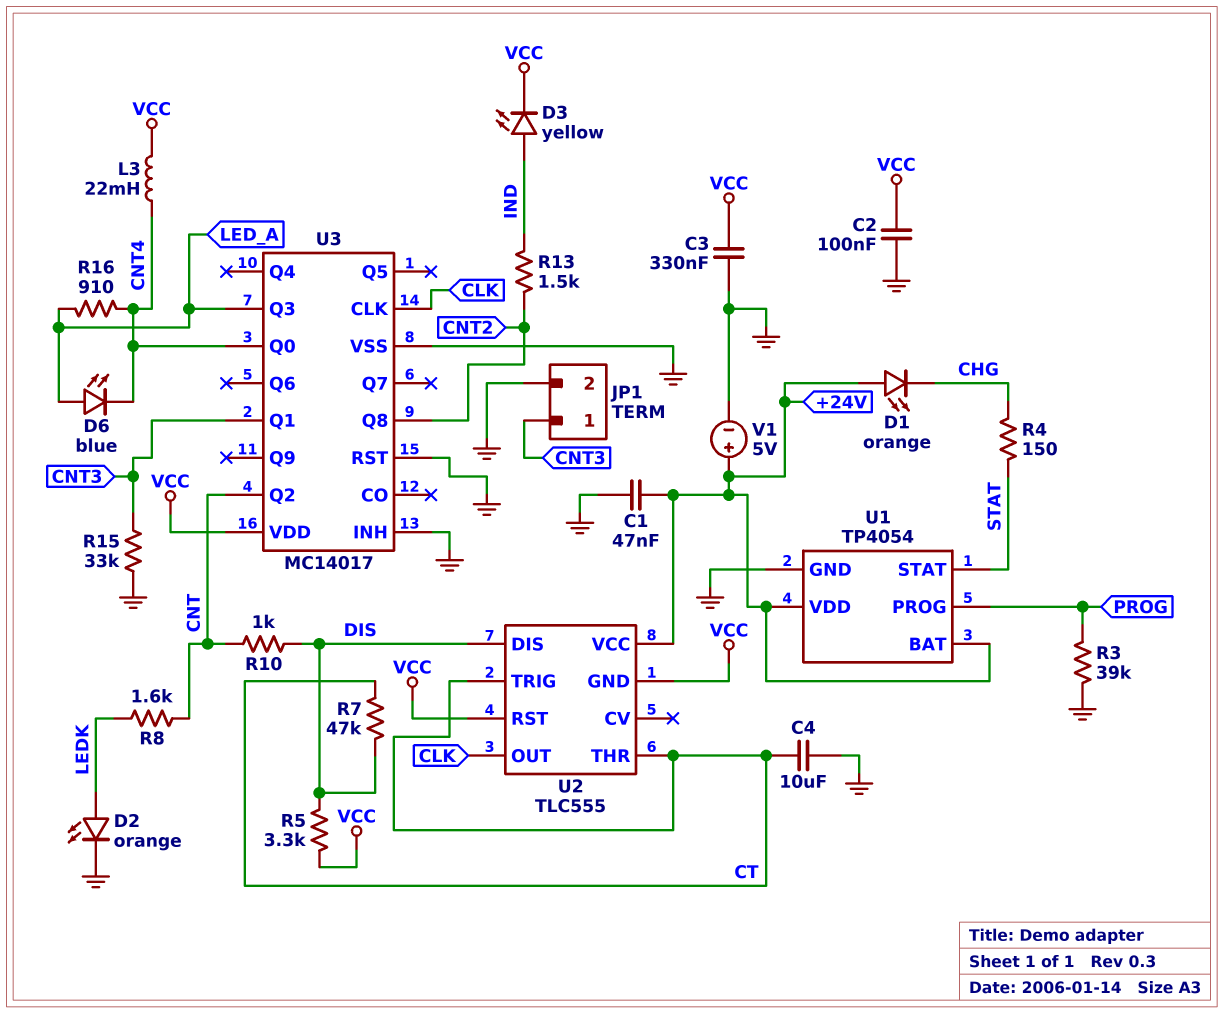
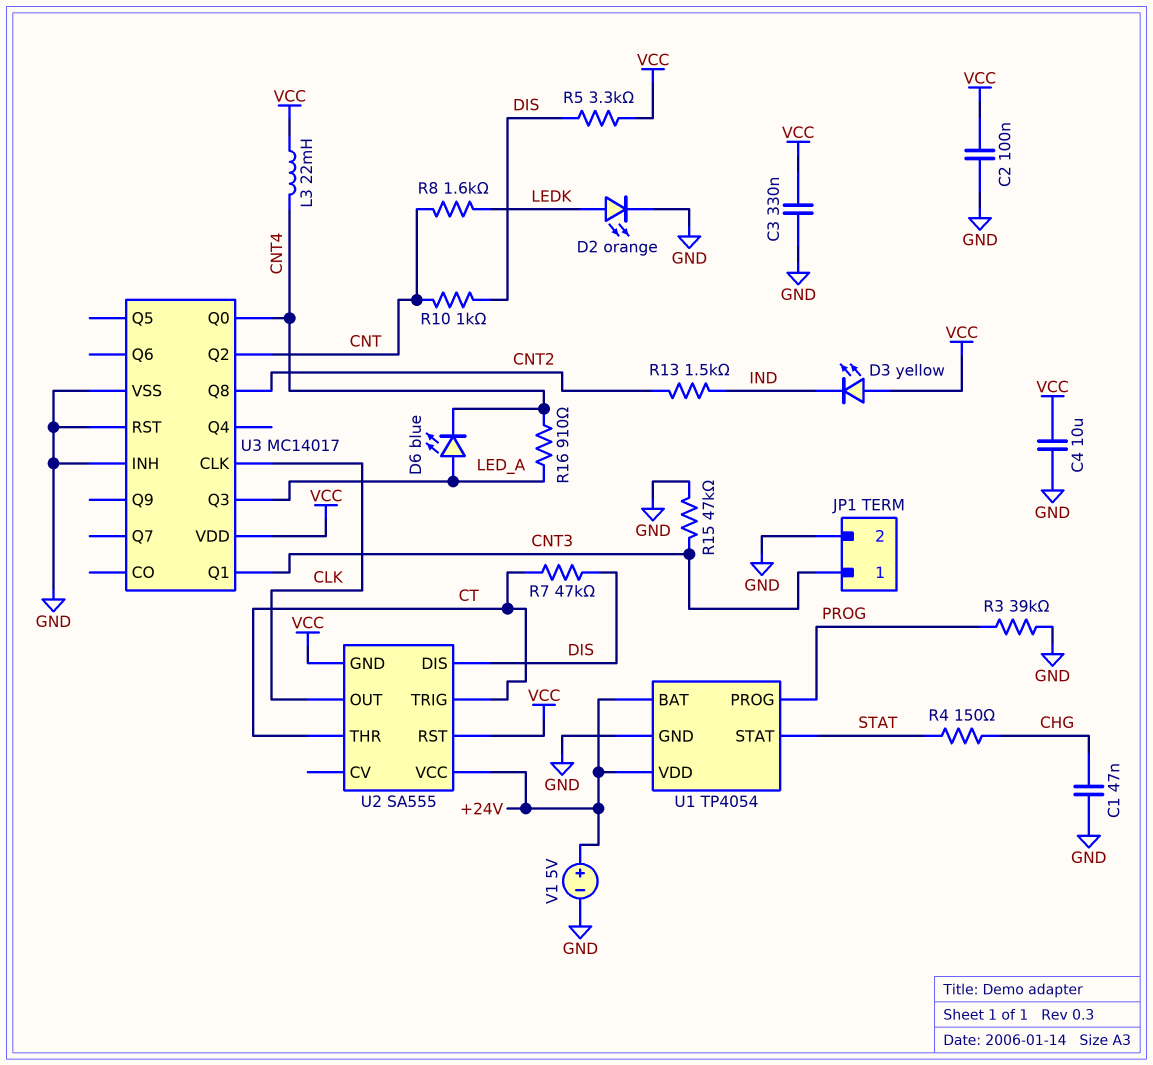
C1: 47nF (+24V, GND) -> 47nF (CHG, GND)
C4: 10uF (CT, GND) -> 10uF (GND, VCC)
D1: LED orange (A +24V, K CHG) -> none
D3: LED yellow (A IND, K VCC) -> LED yellow (A VCC, K IND)
R15: 33k (CNT3, GND) -> 47k (CNT3, GND)
U2: TLC555 -> SA555

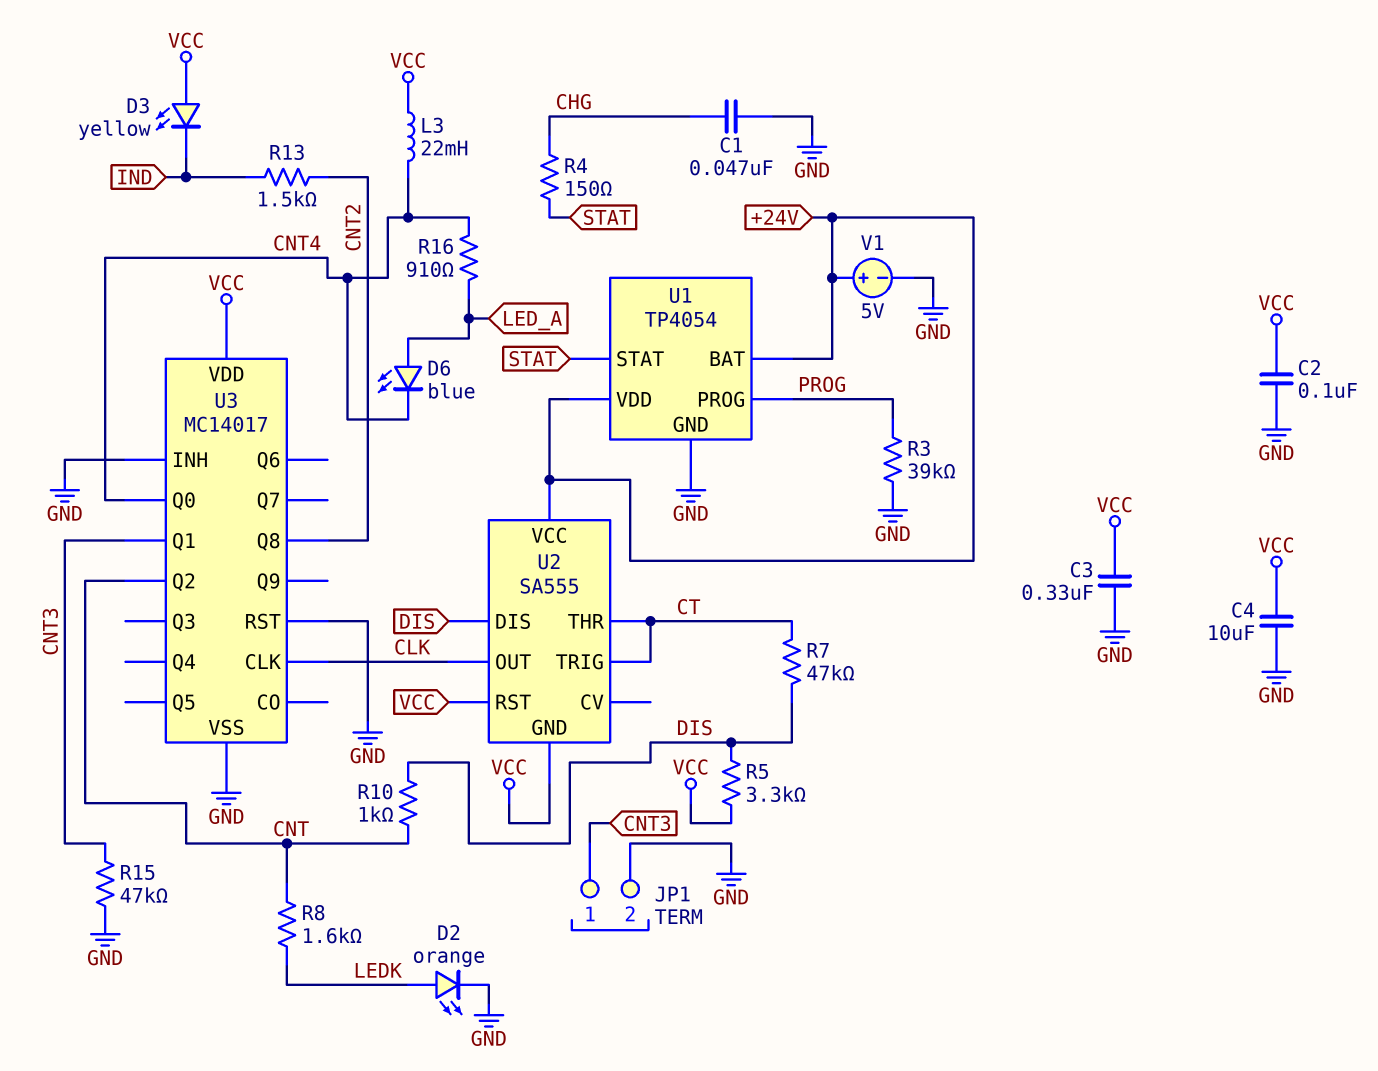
U3 pin Q3: LED_A -> none

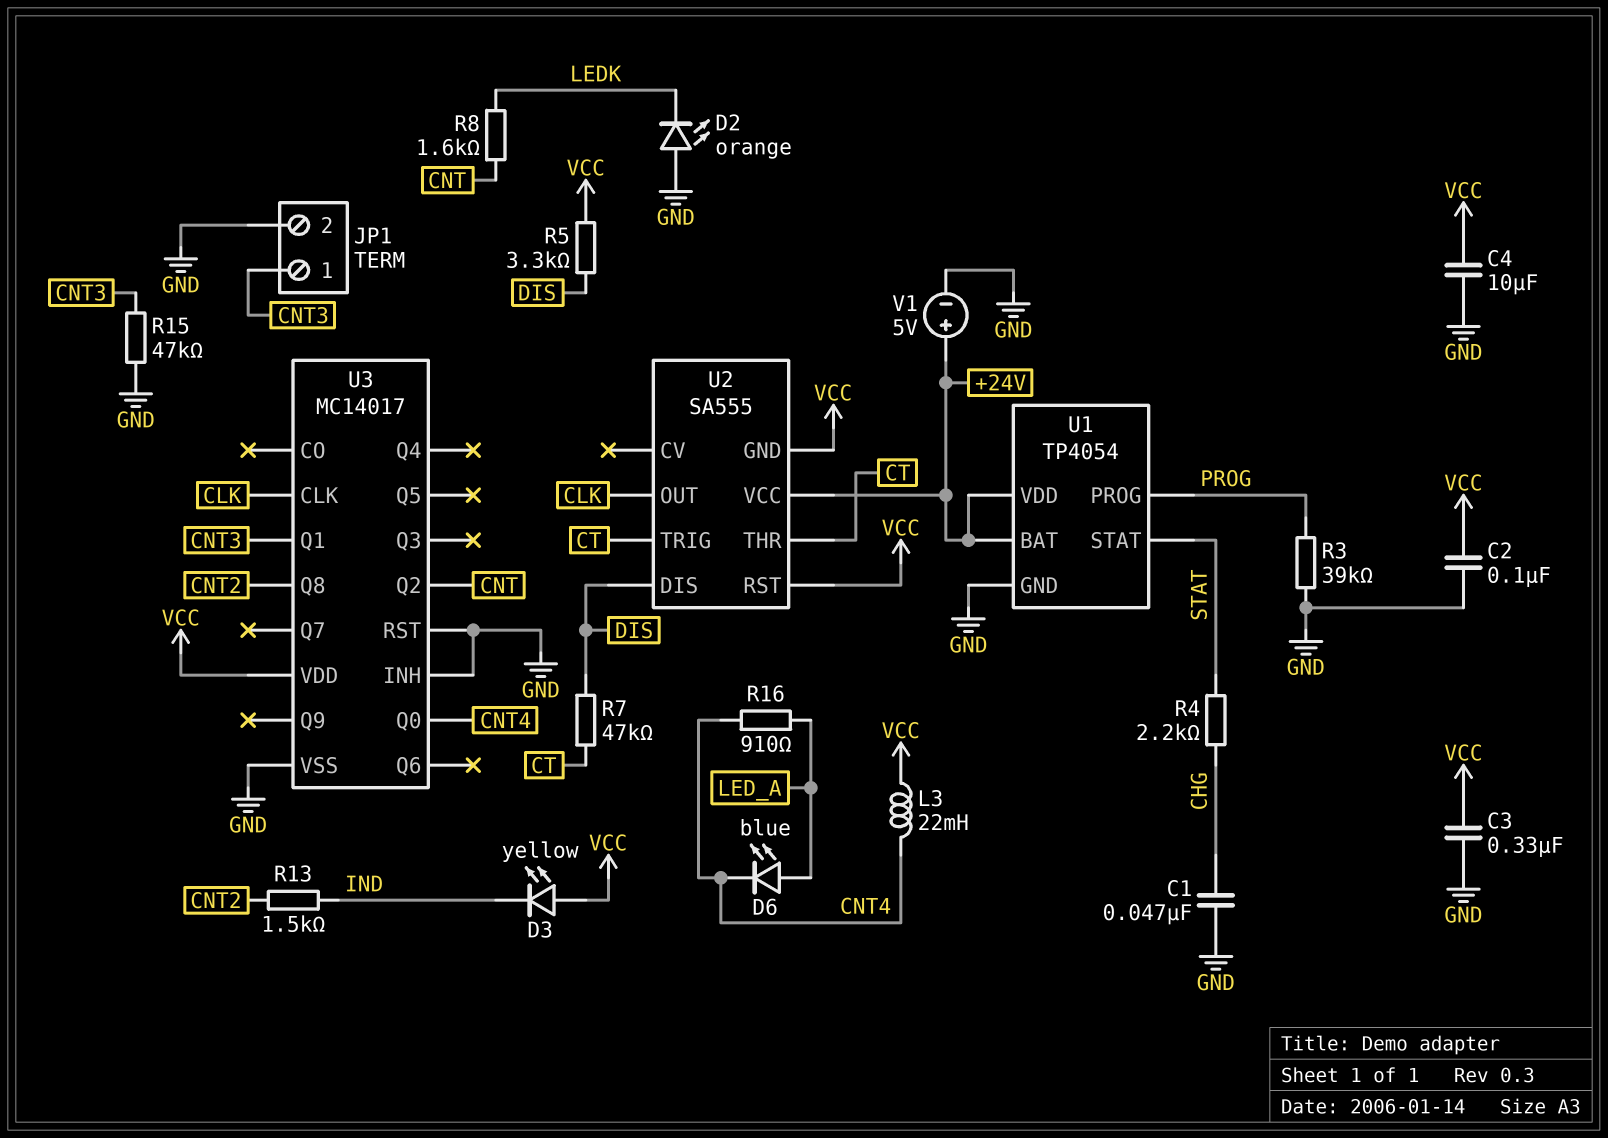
D2: LED orange (A LEDK, K GND) -> LED orange (A GND, K LEDK)
R4: 150 (CHG, STAT) -> 2.2k (CHG, STAT)
R10: 1k (CNT, DIS) -> none

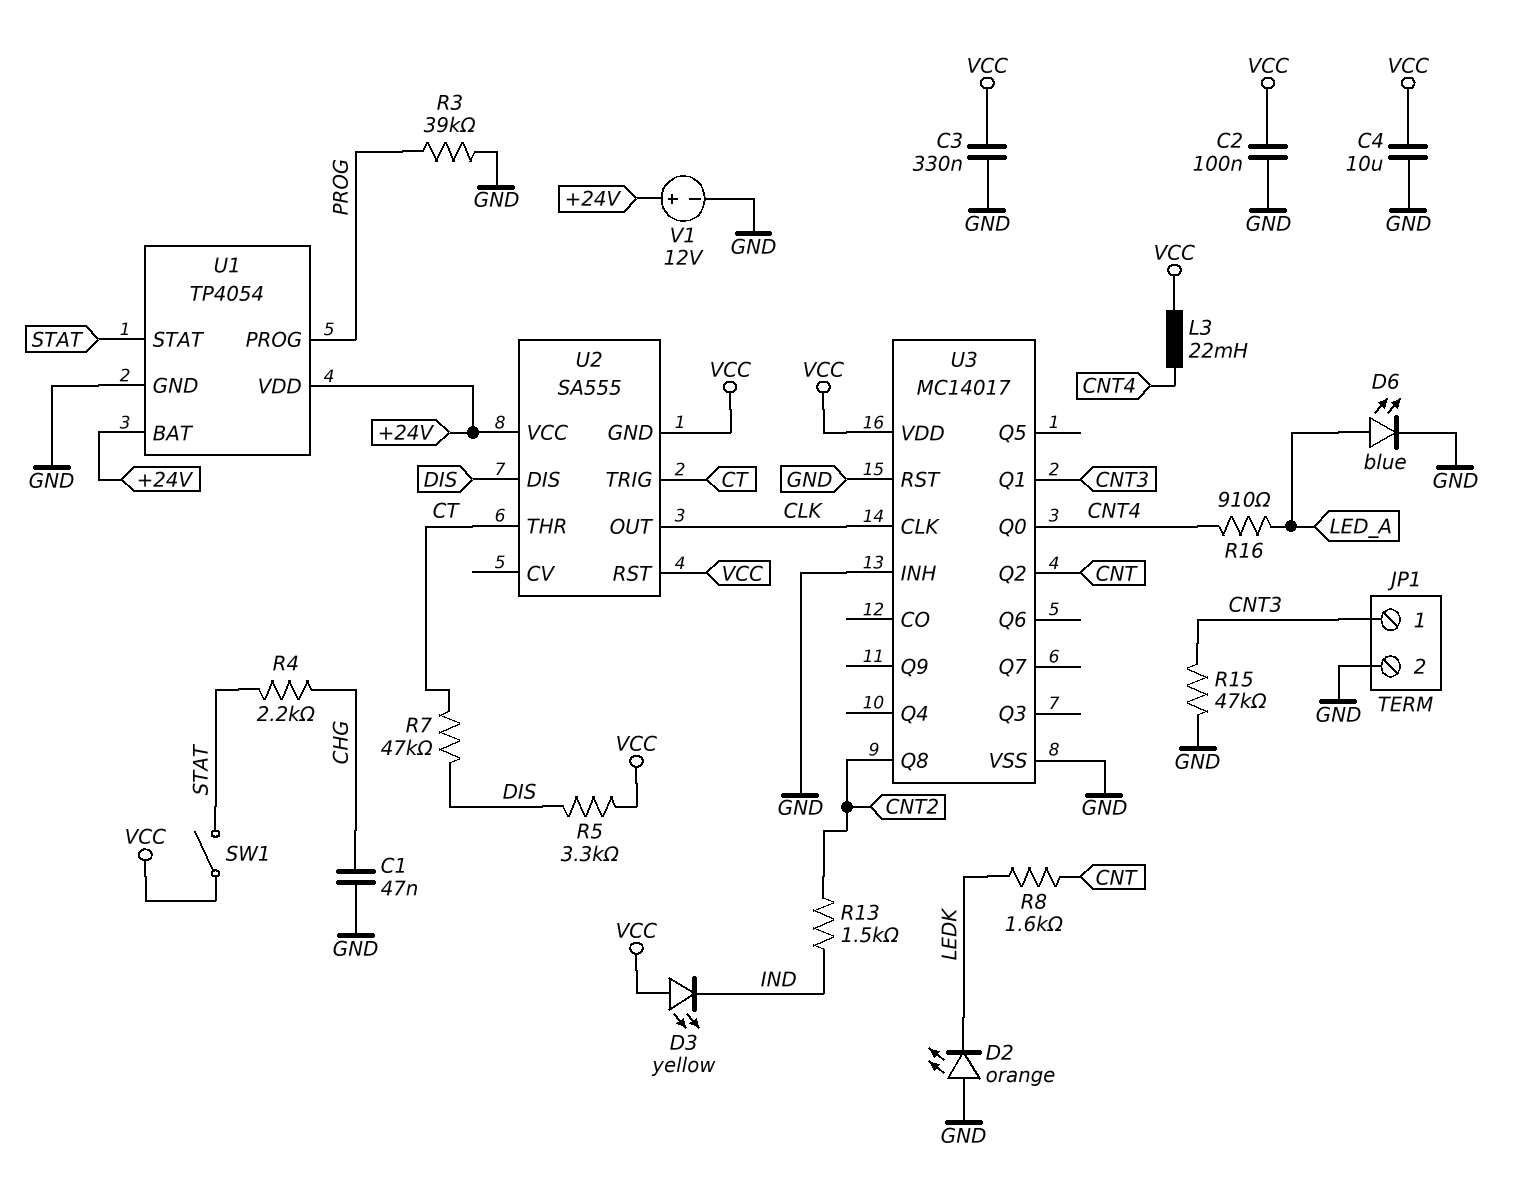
D6: LED blue (A LED_A, K CNT4) -> LED blue (A LED_A, K GND)
SW1: none -> switch (STAT, VCC)
V1: 5V (plus +24V, minus GND) -> 12V (plus +24V, minus GND)

